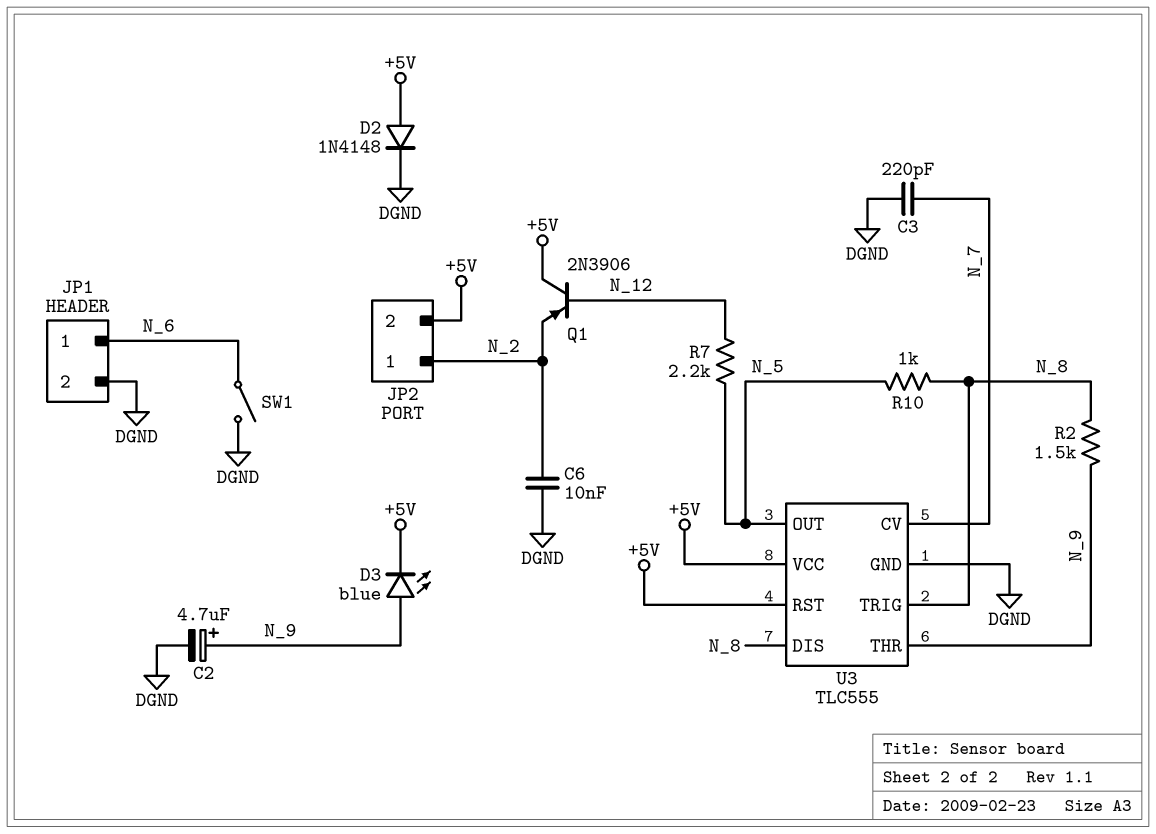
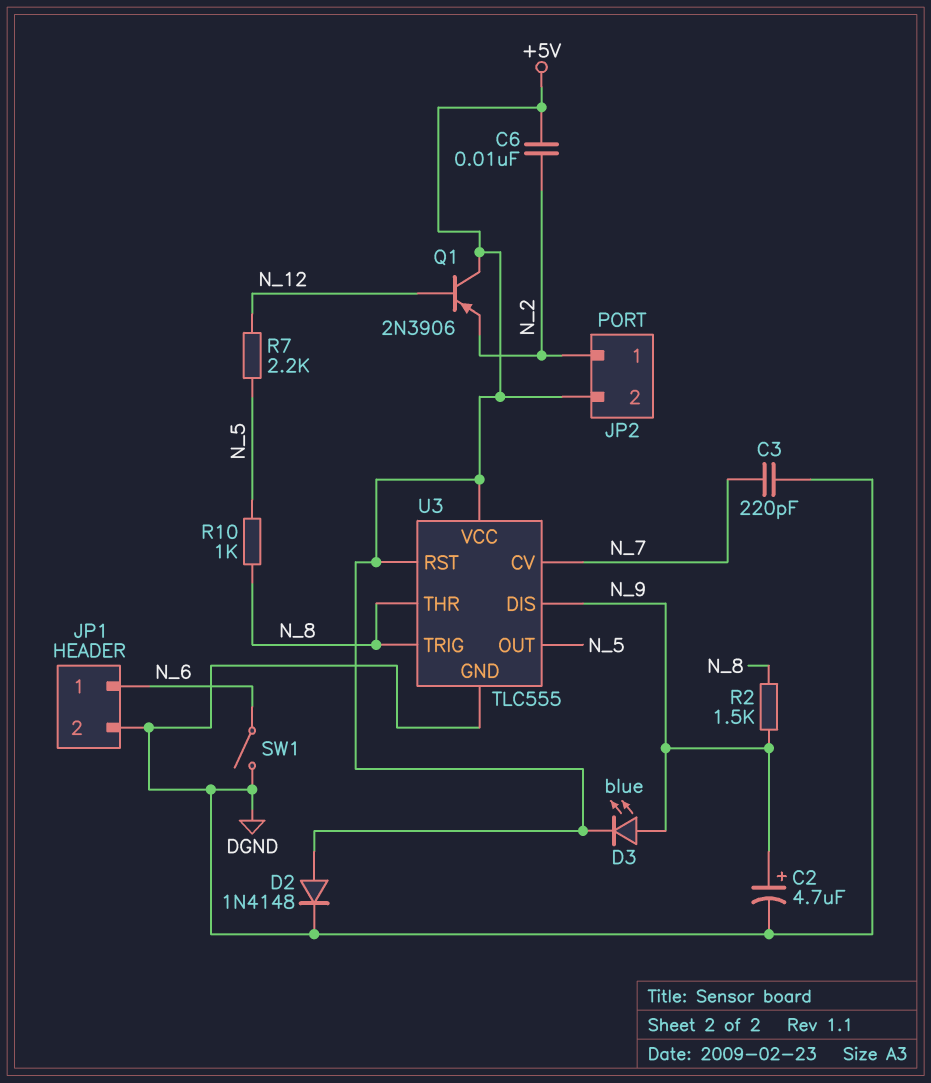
C6: 10nF (DGND, N_2) -> 10nF (+5V, N_2)
U3 pin DIS: N_8 -> N_9
U3 pin THR: N_9 -> N_8

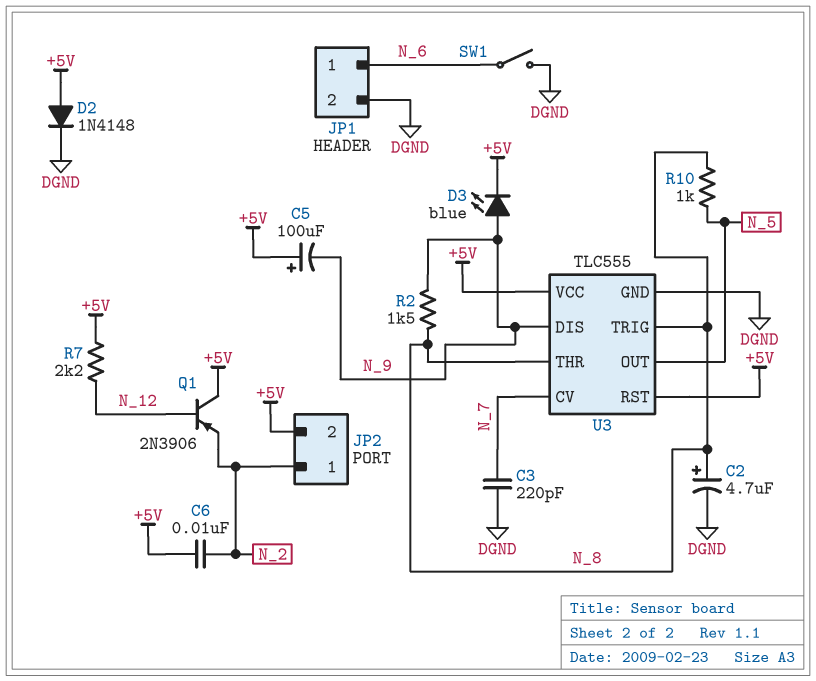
C2: 4.7uF (plus N_9, minus DGND) -> 4.7uF (plus N_8, minus DGND)
C5: none -> 100uF (plus +5V, minus N_9)
R7: 2.2k (N_5, N_12) -> 2.2k (+5V, N_12)

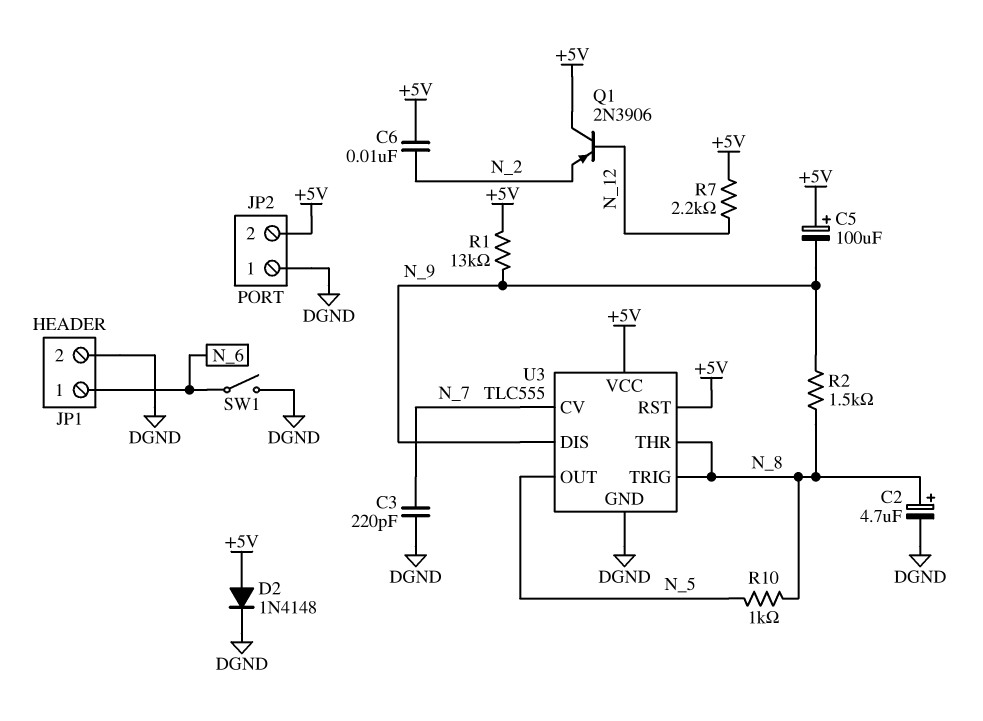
D3: LED blue (A N_9, K +5V) -> none
JP2 pin 1: N_2 -> DGND
R1: none -> 13k (+5V, N_9)

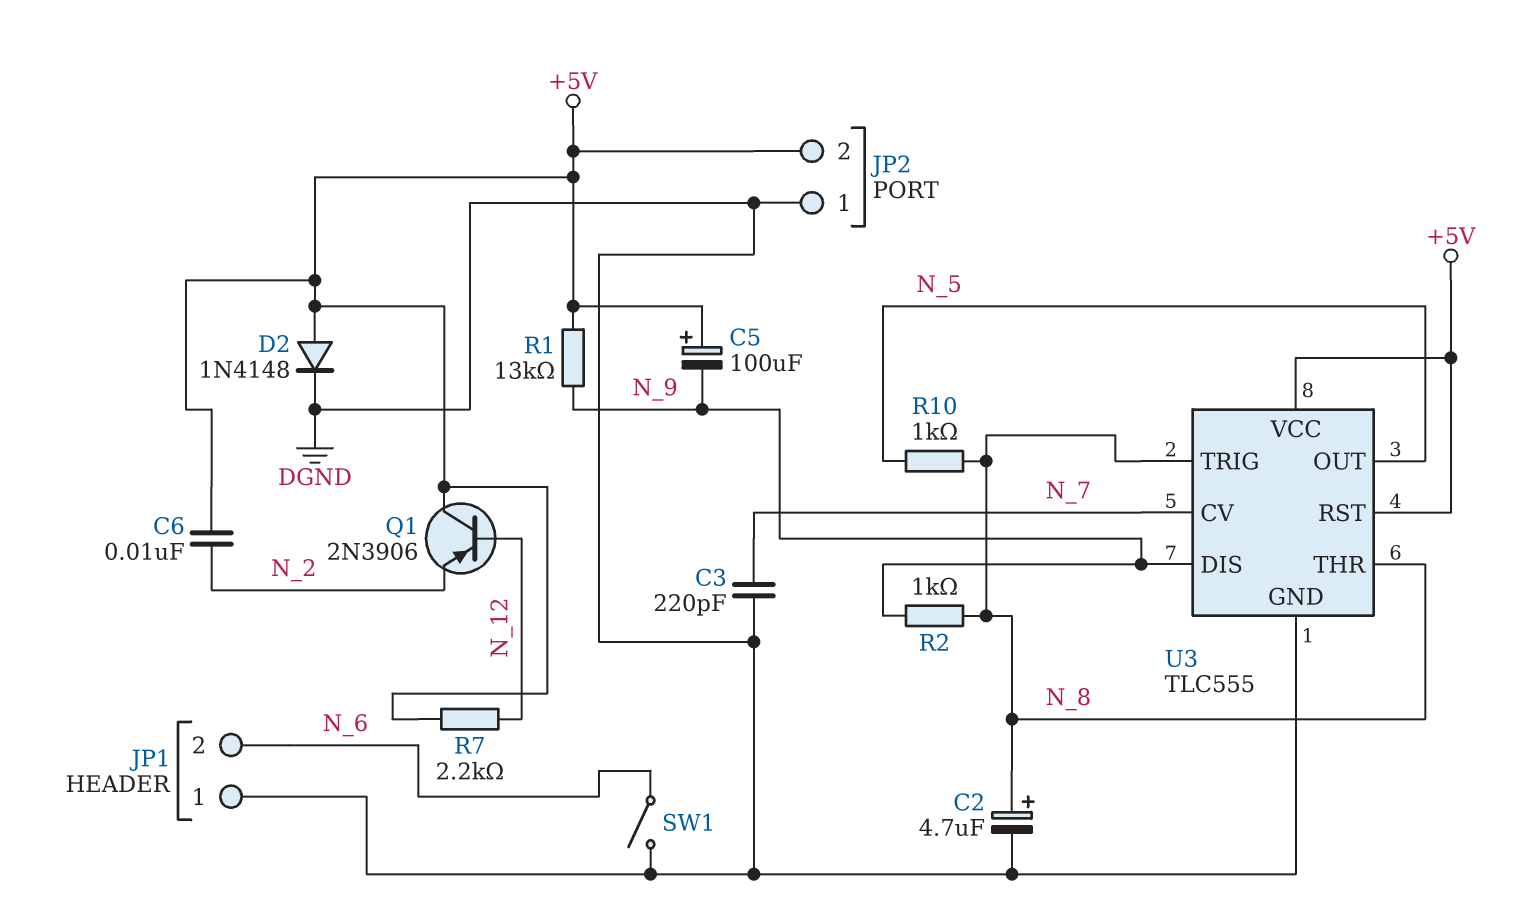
JP1 pin 1: N_6 -> DGND
JP1 pin 2: DGND -> N_6
R2: 1.5k (N_8, N_9) -> 1k (N_8, N_9)

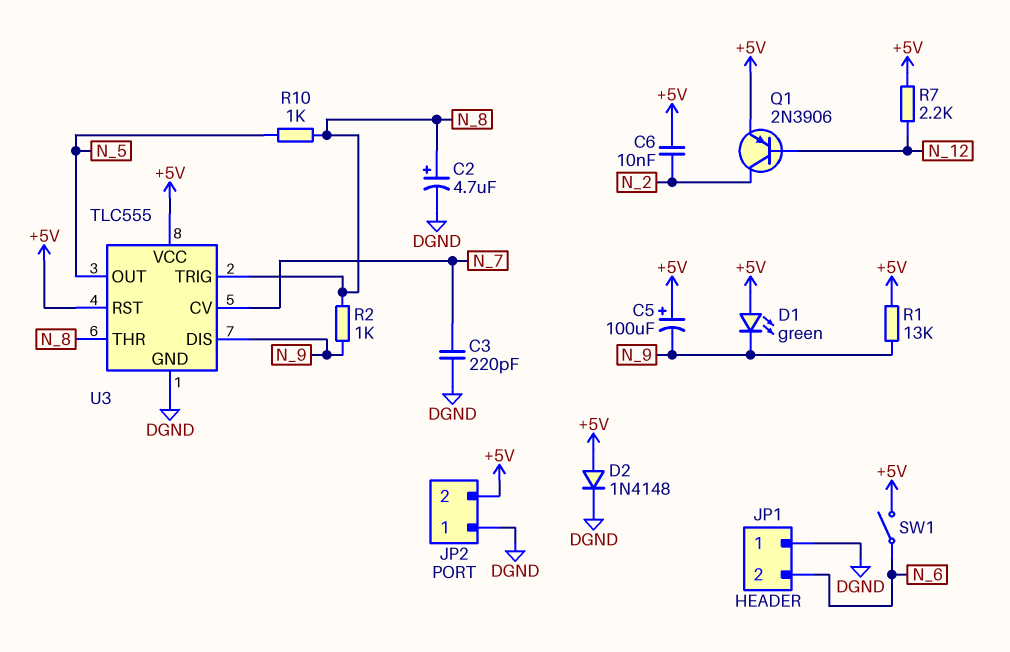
D1: none -> LED green (A +5V, K N_9)
Q1: PNP 2N3906 (B N_12, C +5V, E N_2) -> PNP 2N3906 (B N_12, C N_2, E +5V)
SW1: switch (DGND, N_6) -> switch (+5V, N_6)

